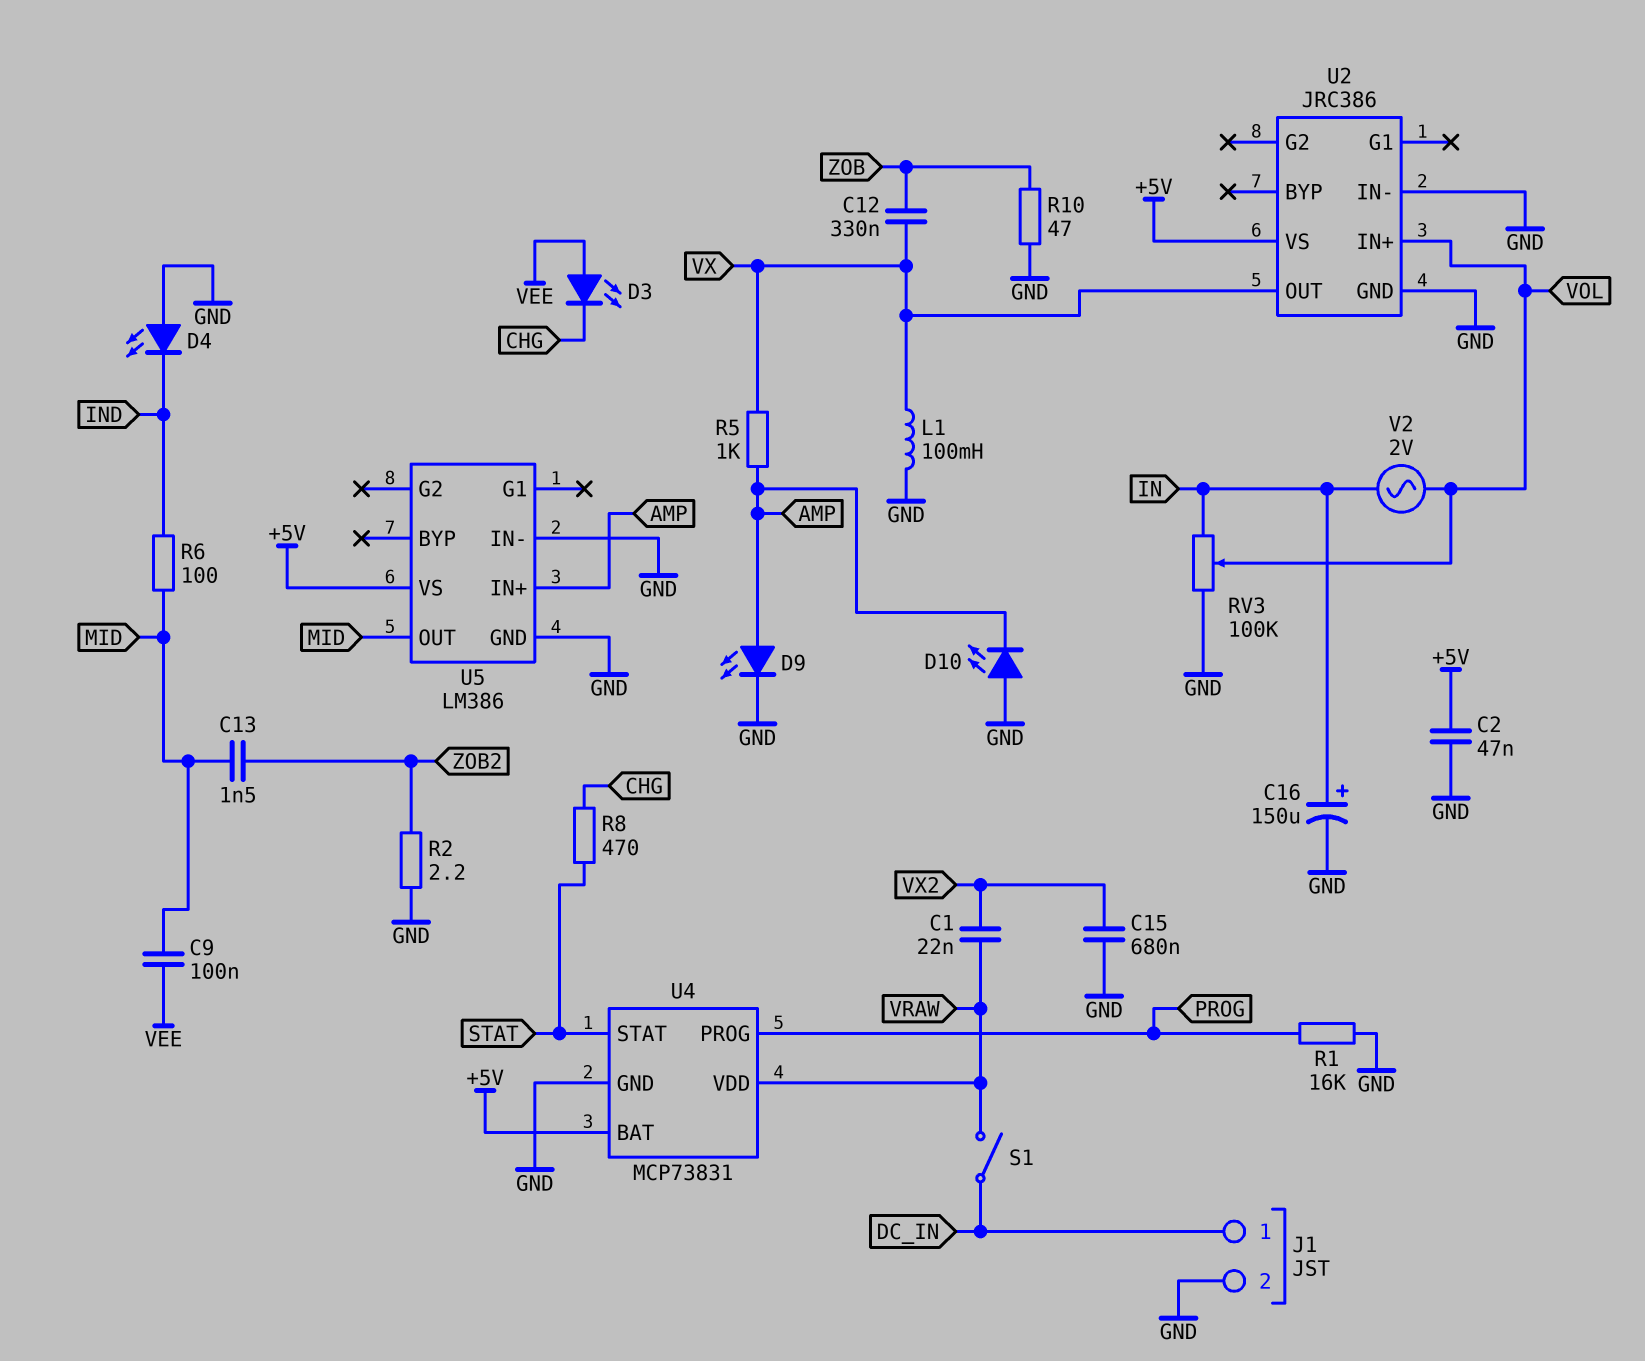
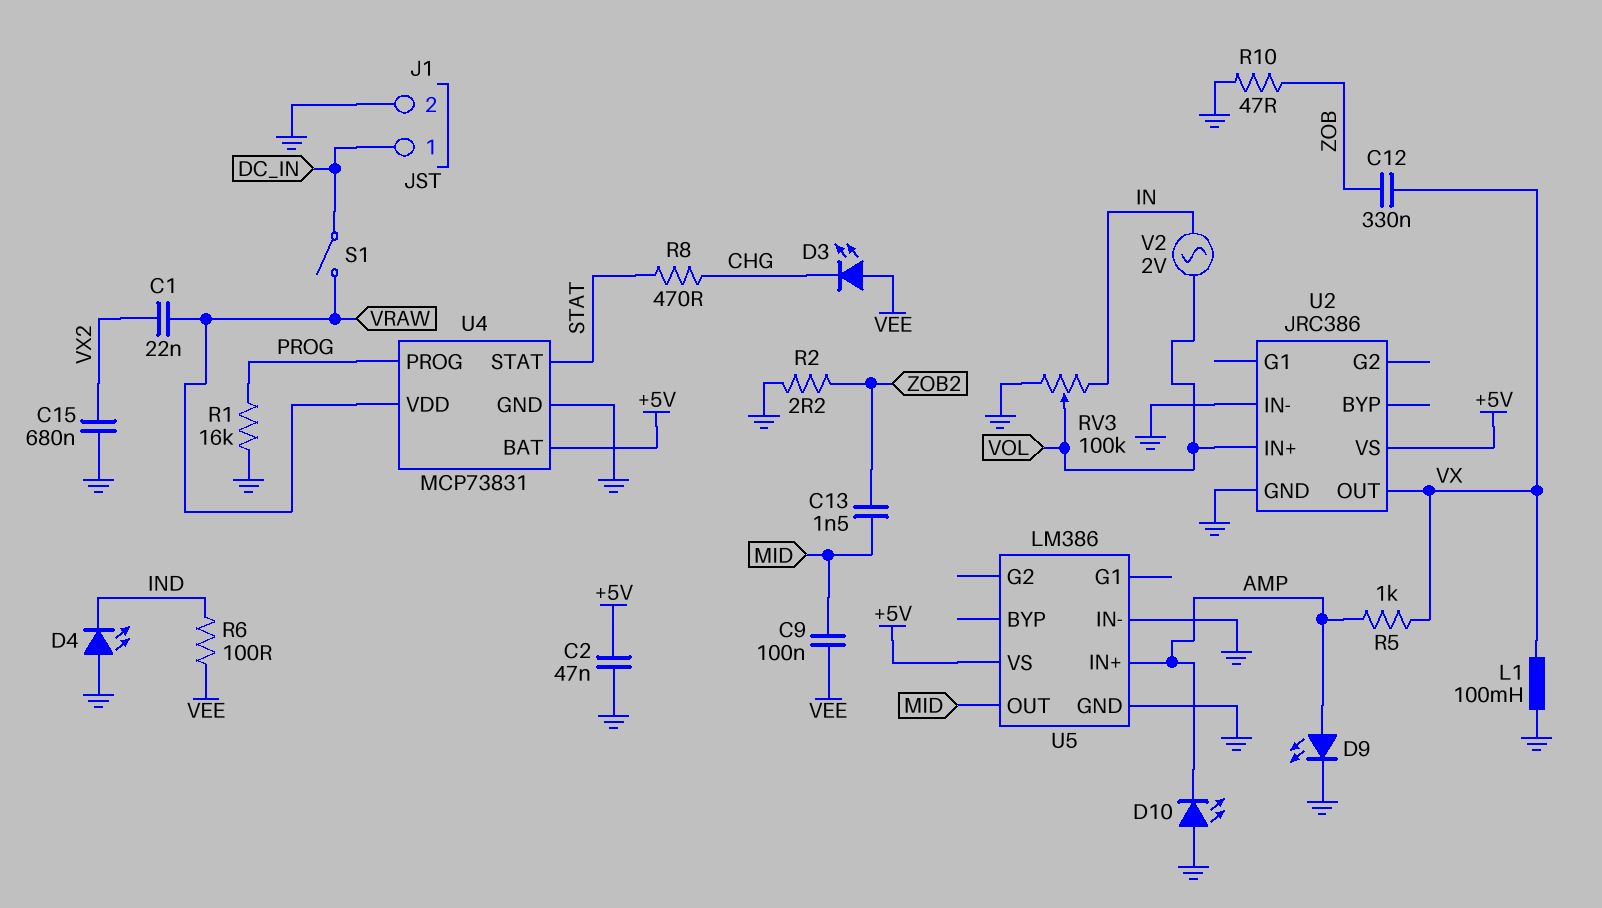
C16: 150uF (plus IN, minus GND) -> none
R6: 100 (IND, MID) -> 100 (IND, VEE)

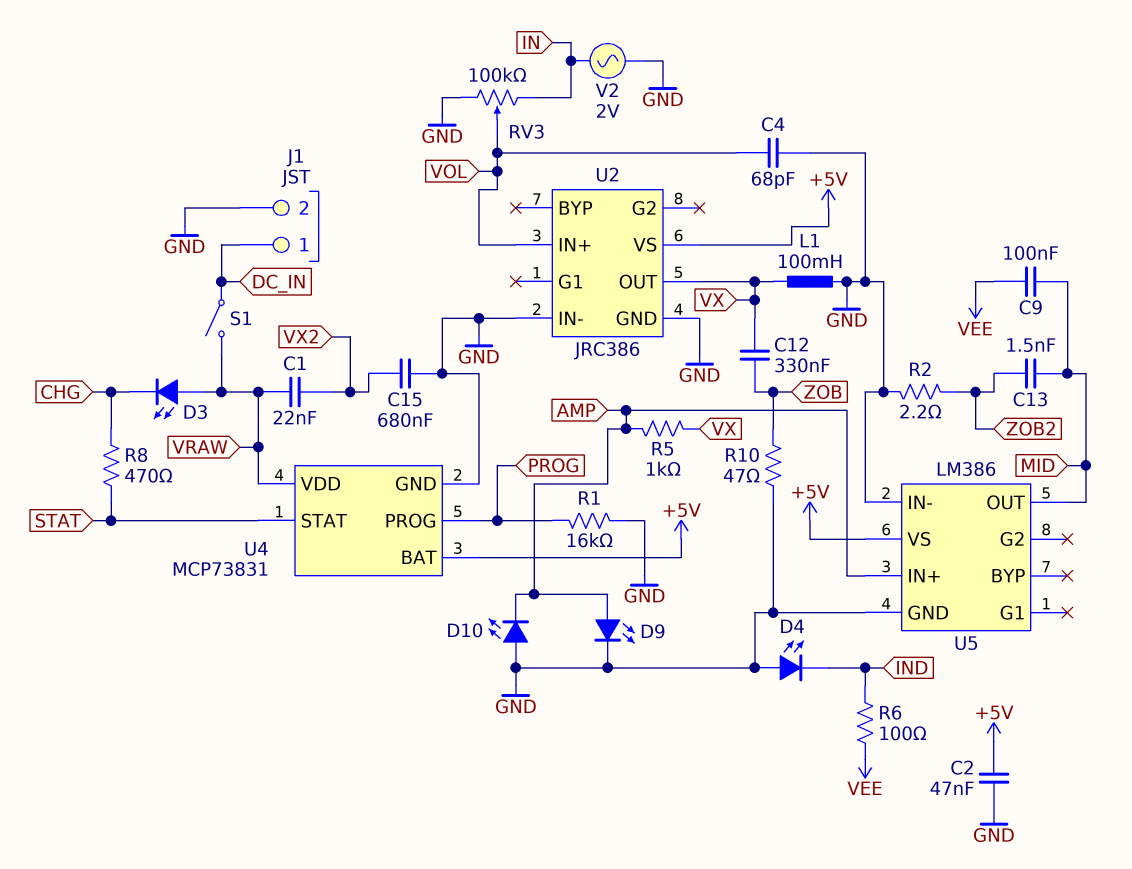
C4: none -> 68pF (GND, VOL)
D3: LED (A VEE, K CHG) -> LED (A VRAW, K CHG)
V2: AC 2V (IN, VOL) -> AC 2V (GND, IN)

